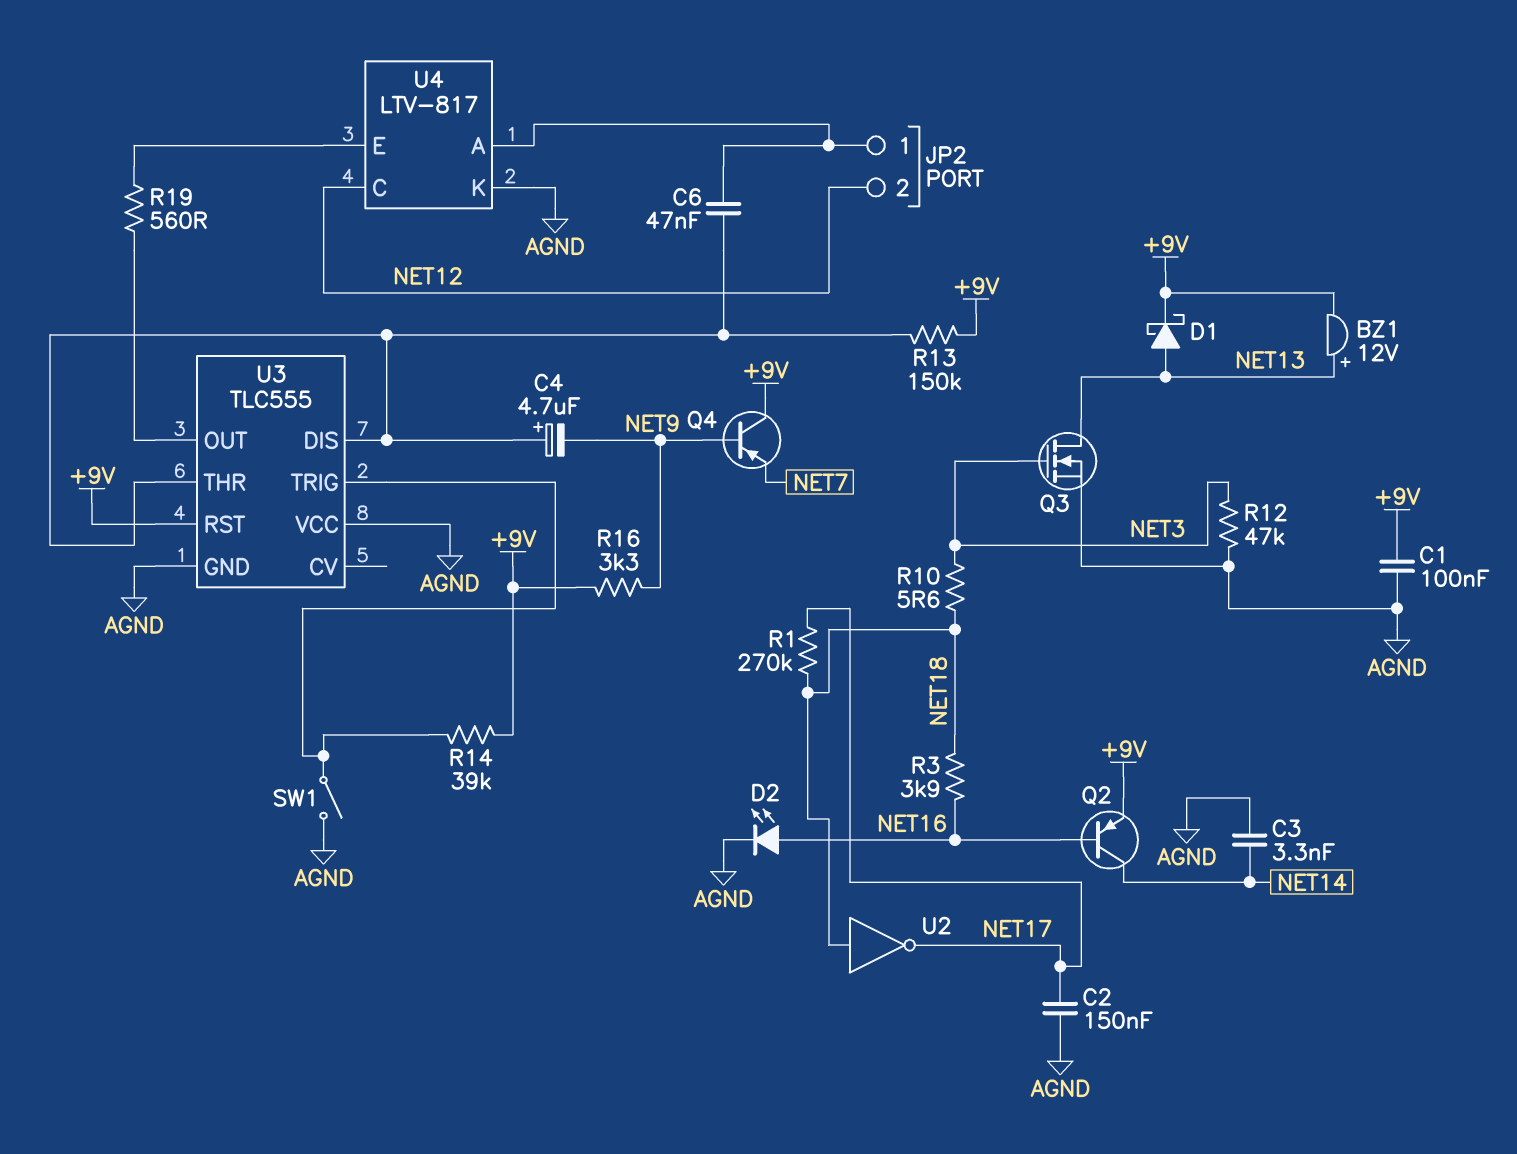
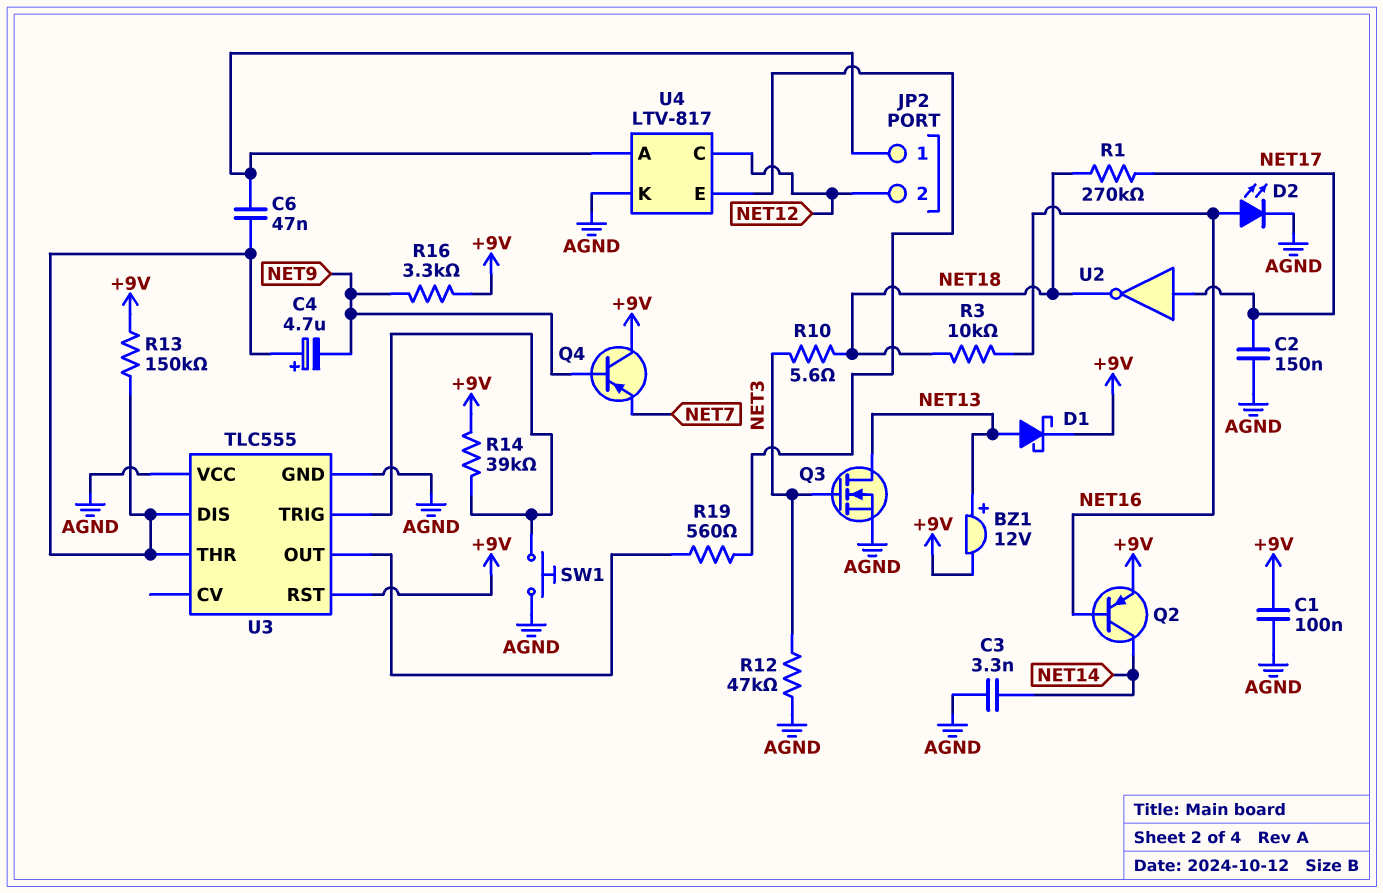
R3: 3.9k (NET16, NET18) -> 10k (NET16, NET18)
SW1: switch (AGND, U3/TRIG) -> button (AGND, U3/TRIG)
U2: NOT (in NET18, out NET17) -> NOT (in NET17, out NET18)

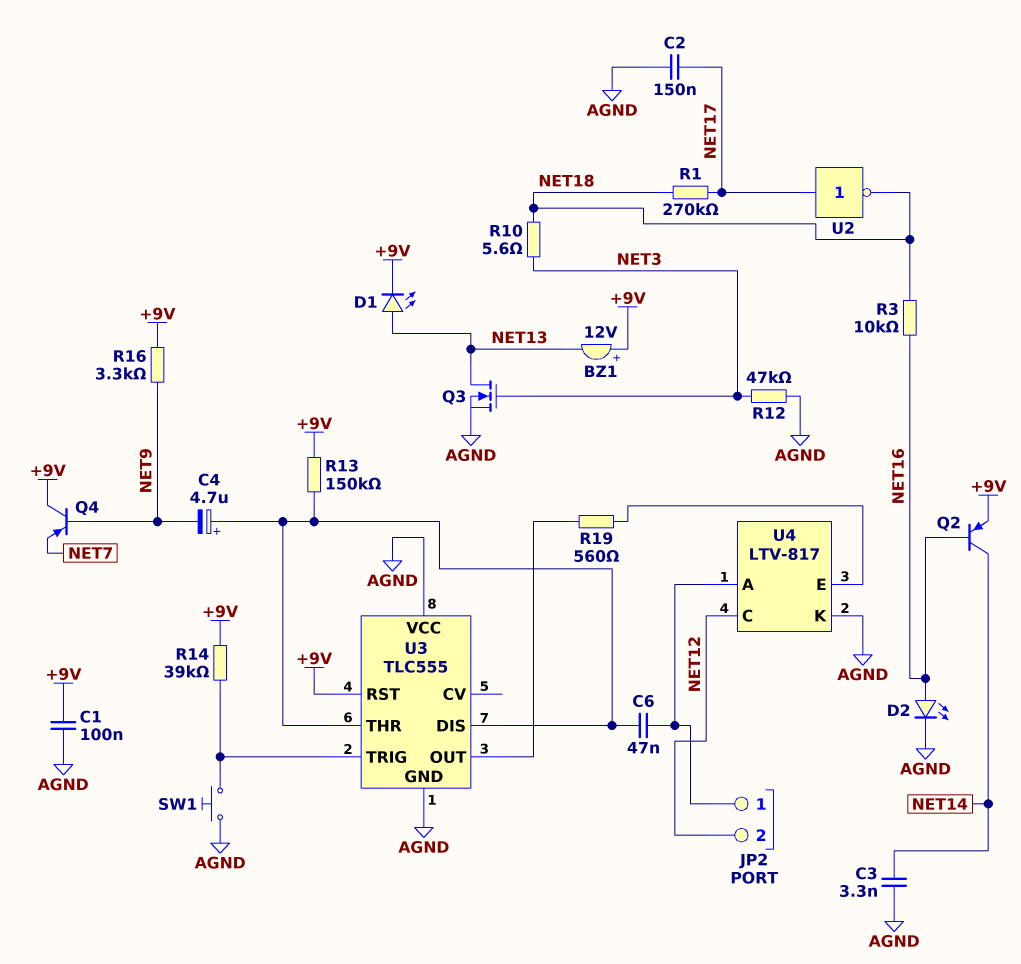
BZ1: buzzer 12V (plus NET13, minus +9V) -> buzzer 12V (plus +9V, minus NET13)
D1: schottky (A NET13, K +9V) -> LED (A NET13, K +9V)

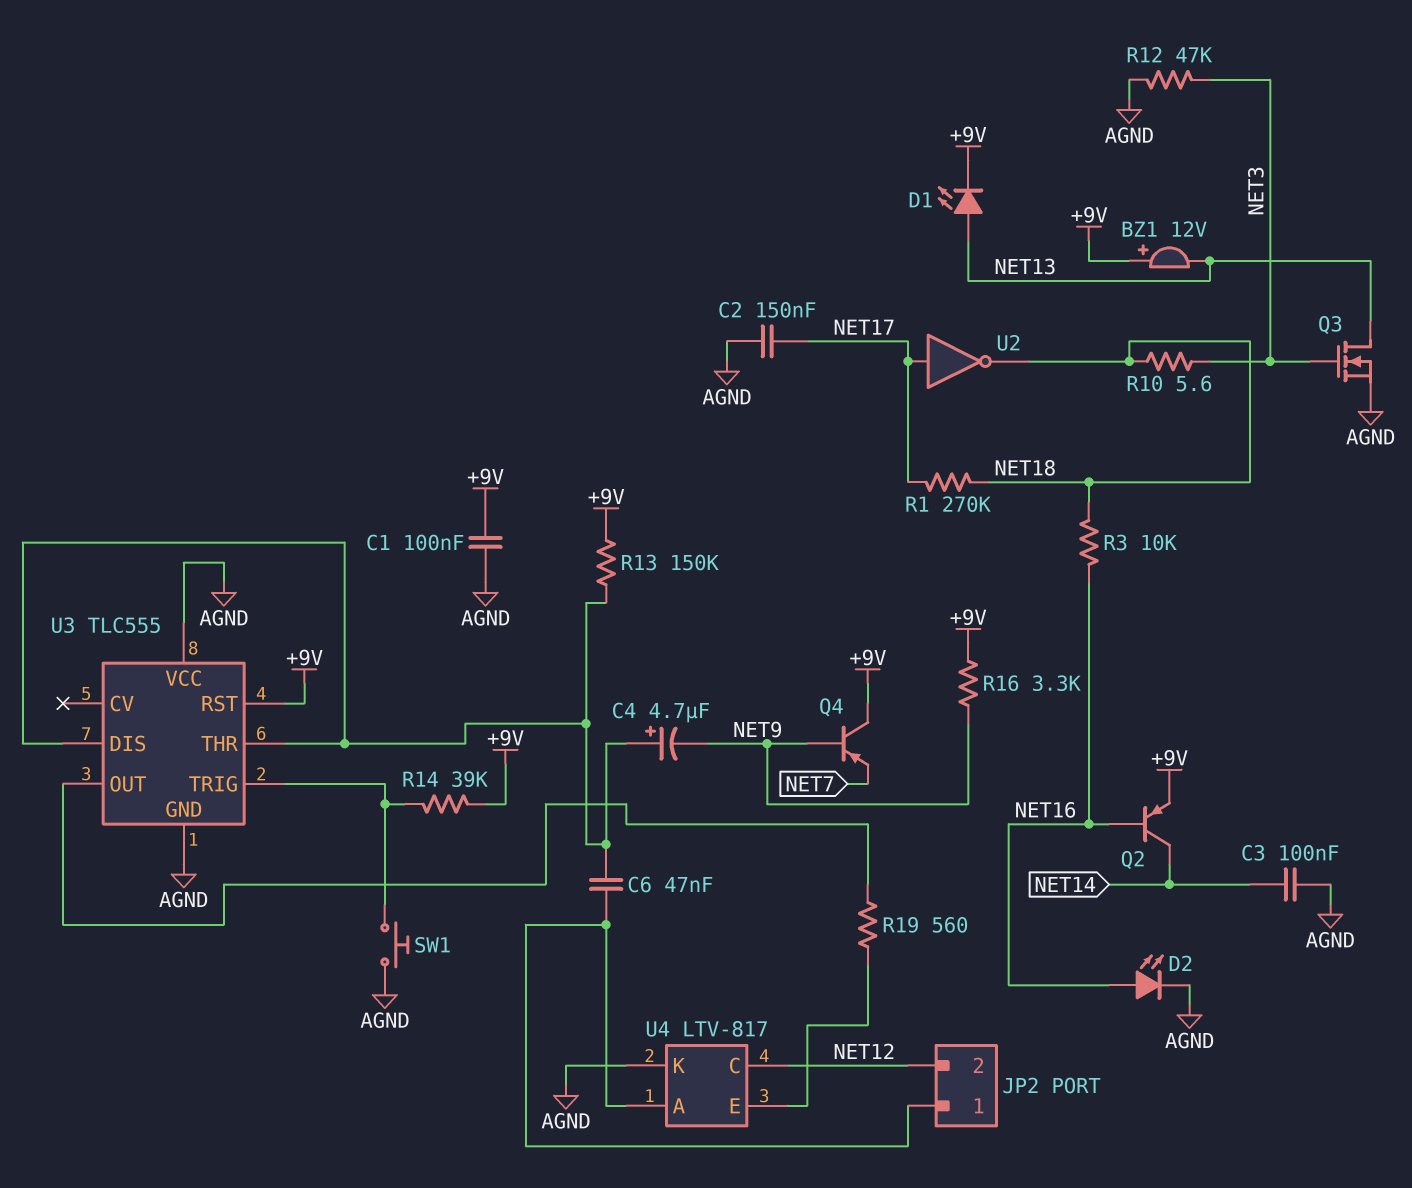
C3: 3.3nF (AGND, NET14) -> 100nF (AGND, NET14)

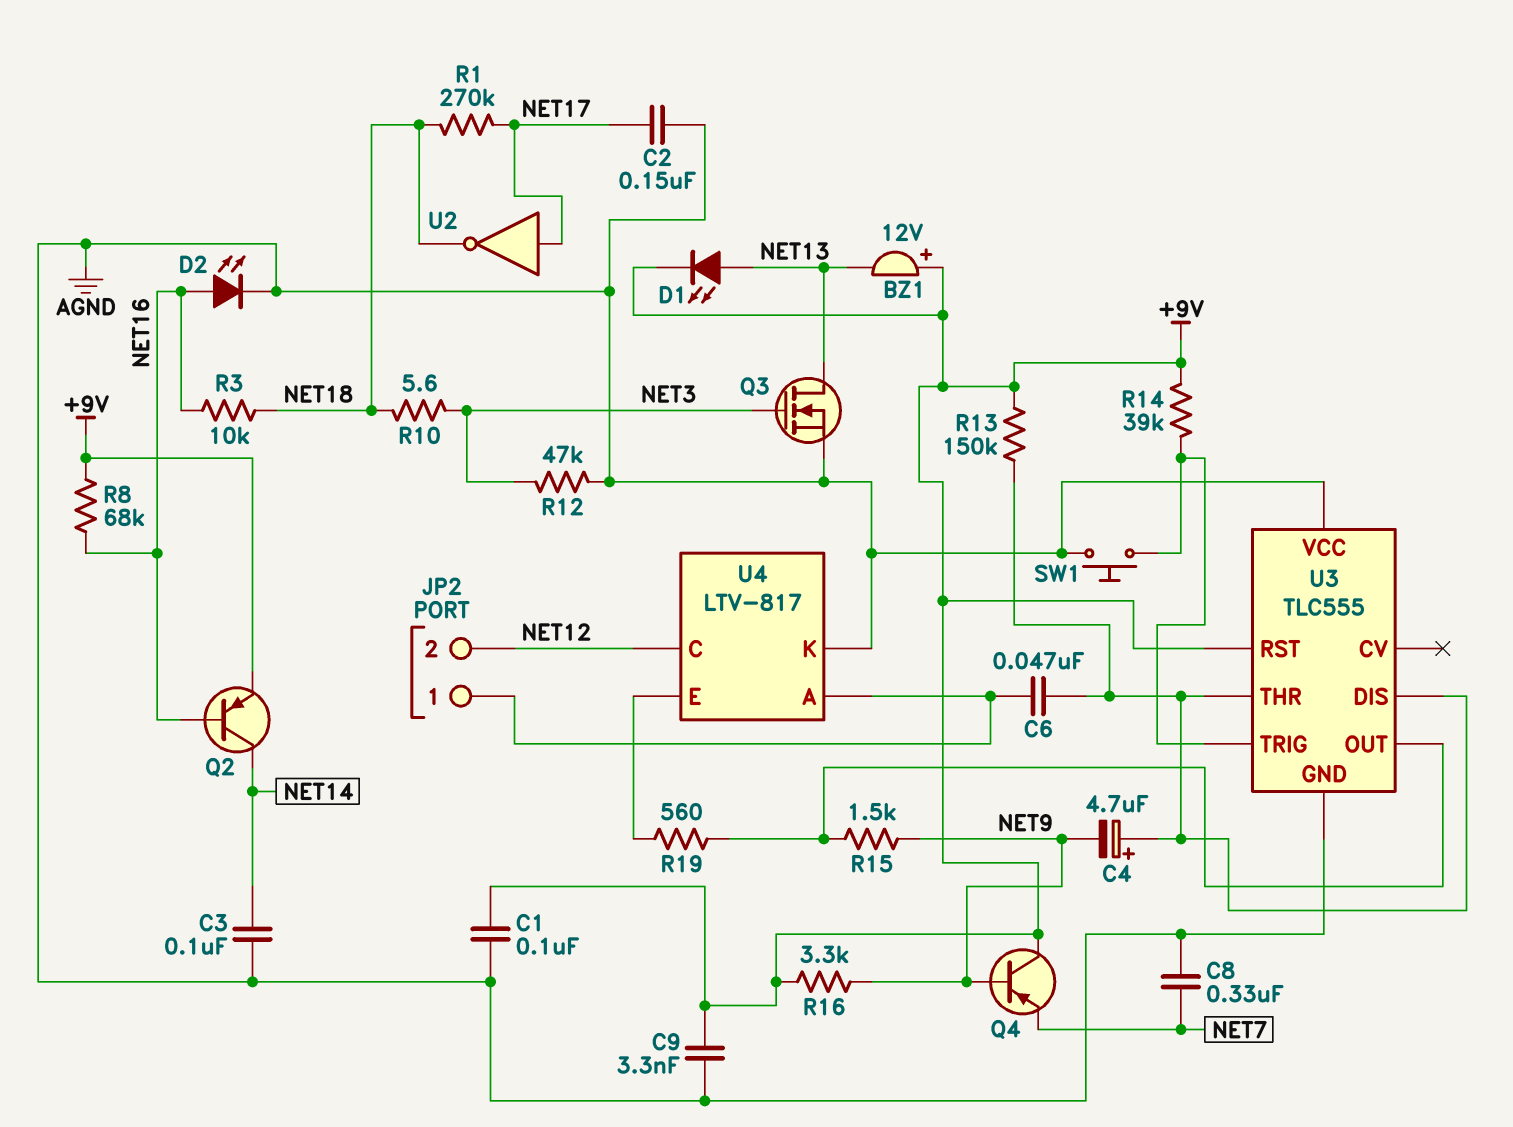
C8: none -> 330nF (AGND, NET7)
C9: none -> 3.3nF (+9V, AGND)
R8: none -> 68k (+9V, NET16)
R15: none -> 1.5k (NET9, U3/OUT)

